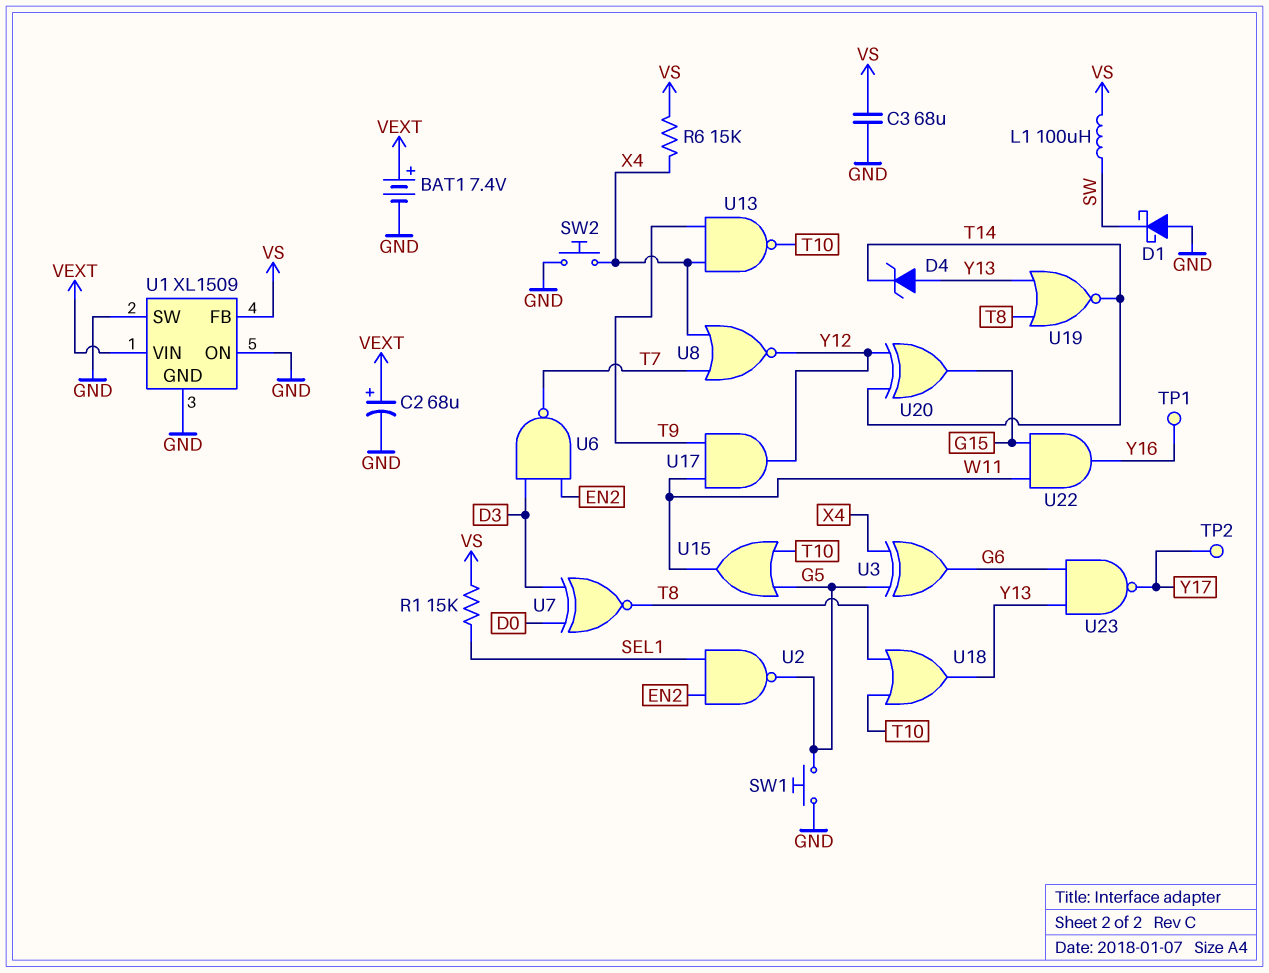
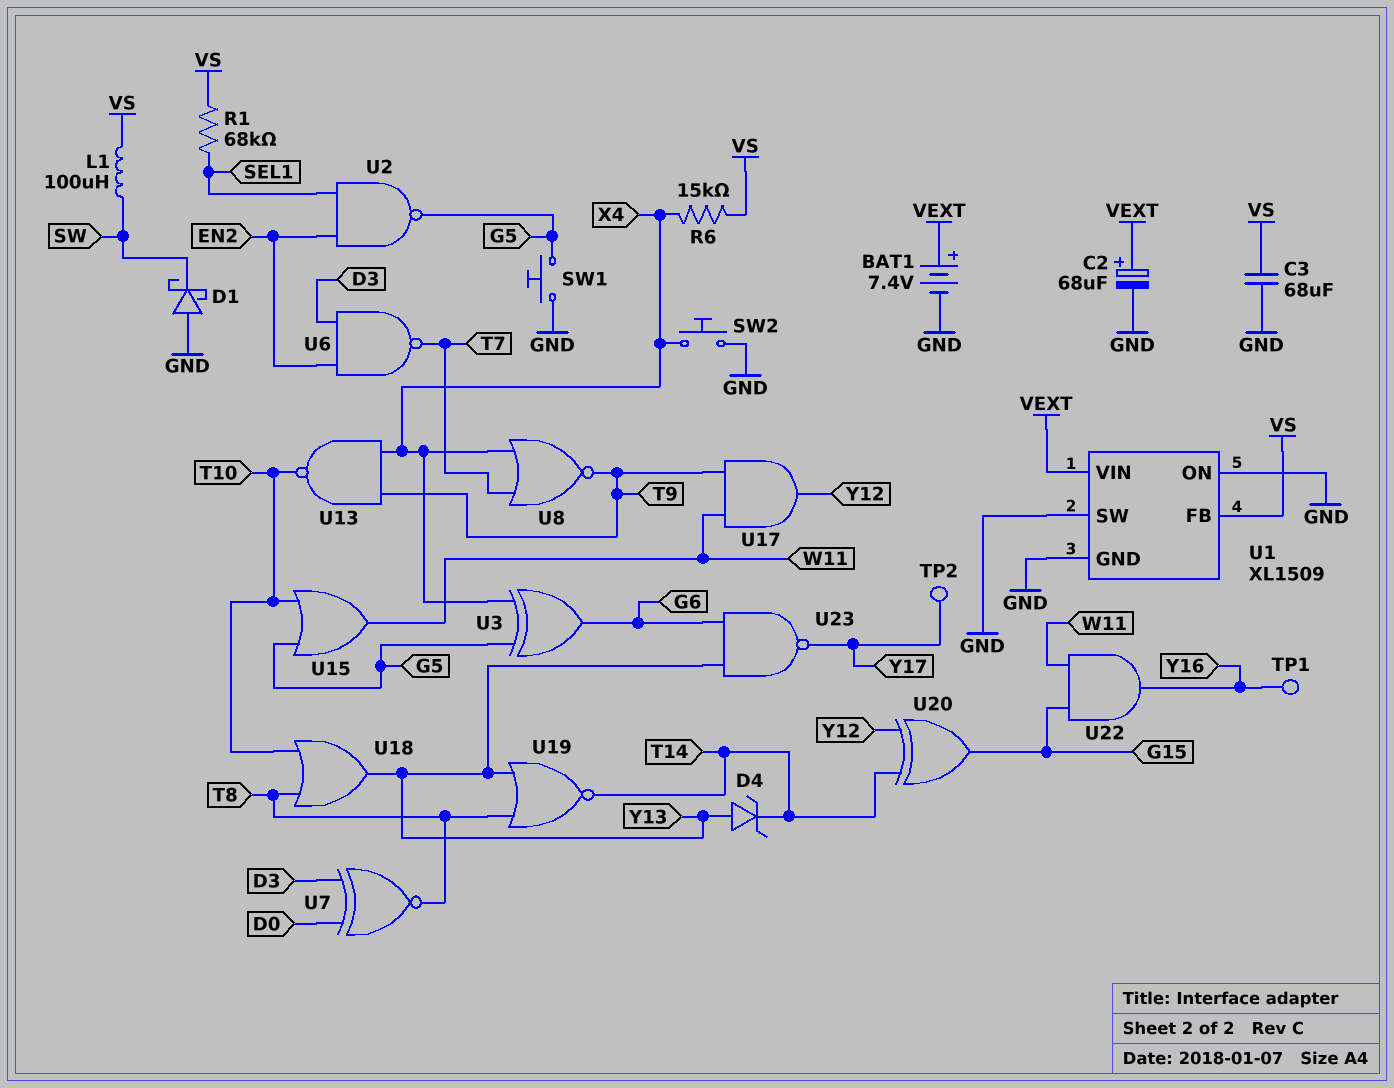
R1: 15k (SEL1, VS) -> 68k (SEL1, VS)
U8: NOR (in T7, in X4, out Y12) -> NOR (in T7, in X4, out T9)

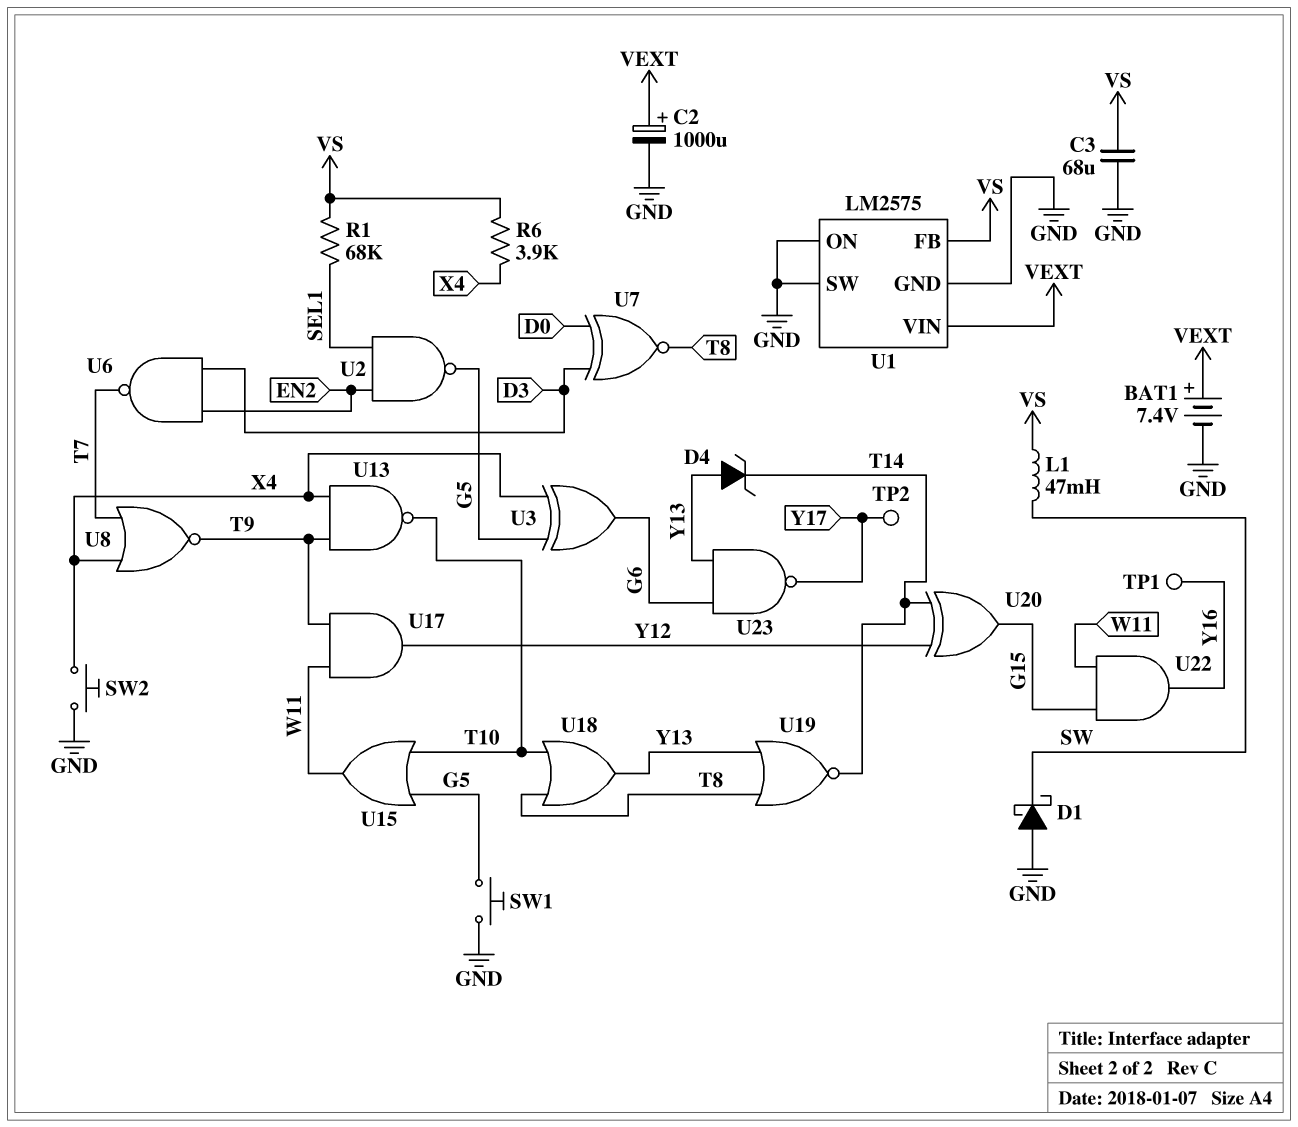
C2: 68uF (plus VEXT, minus GND) -> 1000uF (plus VEXT, minus GND)
L1: 100uH (SW, VS) -> 47mH (SW, VS)
R6: 15k (VS, X4) -> 3.9k (VS, X4)
U1: XL1509 -> LM2575

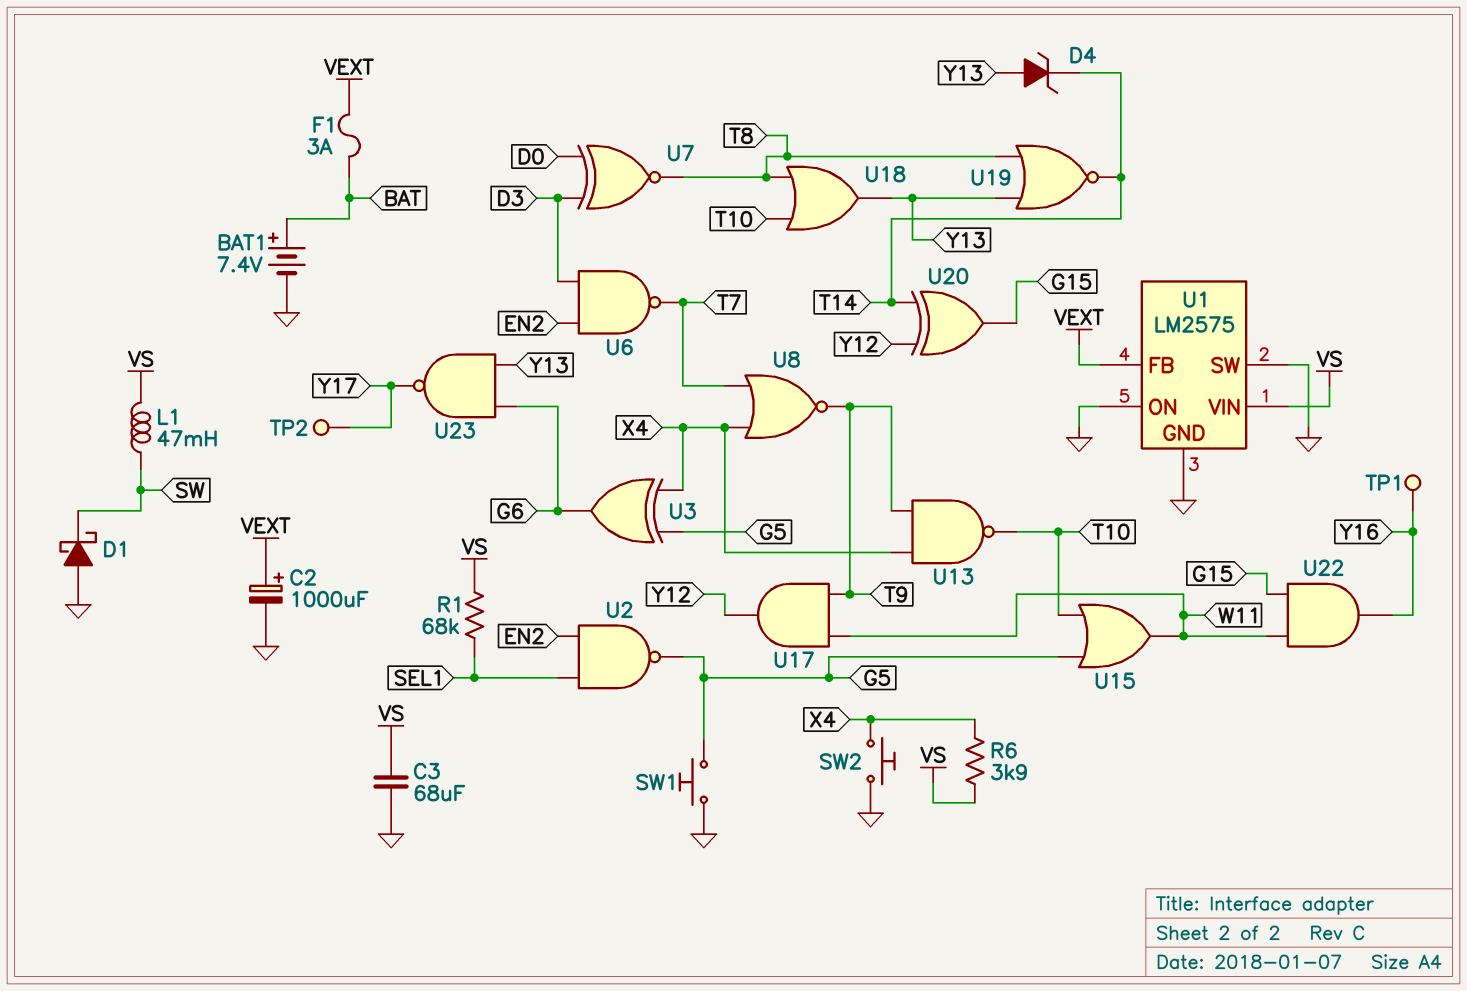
BAT1: 7.4V (plus VEXT, minus GND) -> 7.4V (plus BAT, minus GND)
F1: none -> 3A (BAT, VEXT)
U1 pin FB: VS -> VEXT
U1 pin VIN: VEXT -> VS

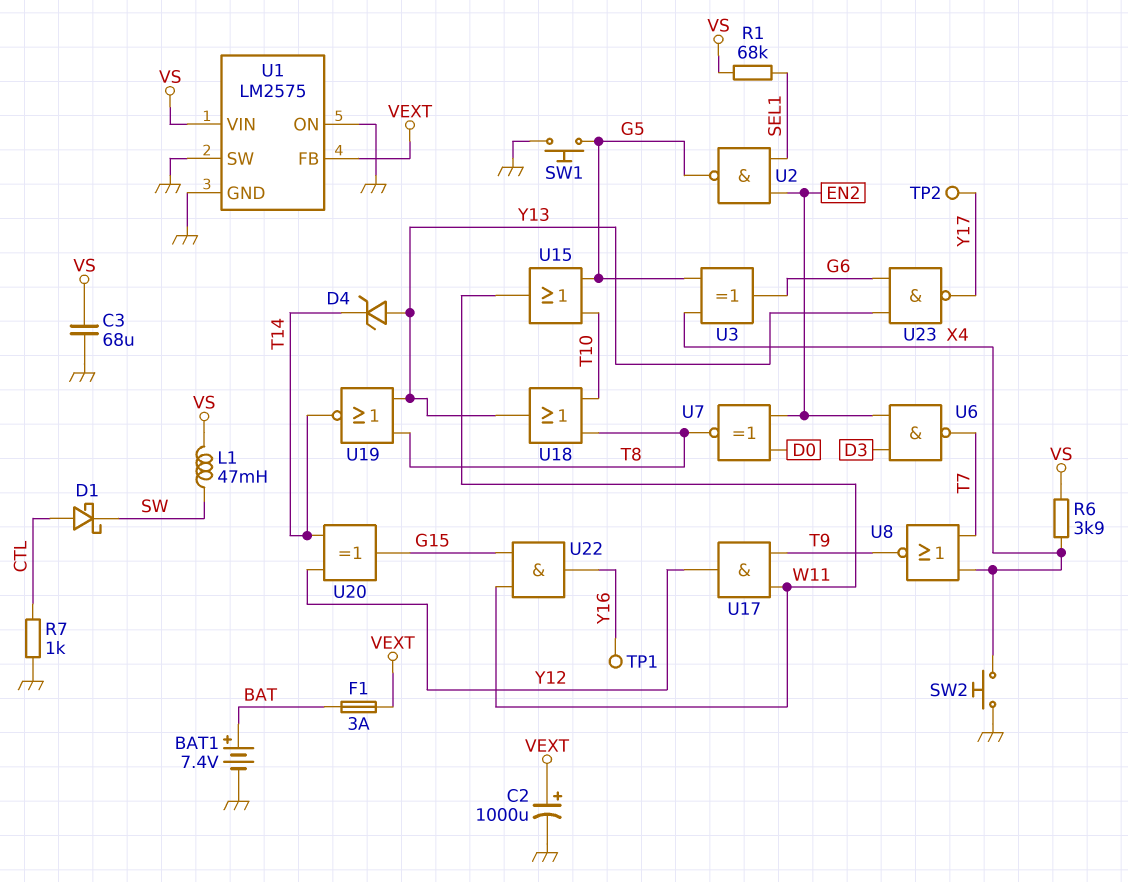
D1: schottky (A GND, K SW) -> schottky (A CTL, K SW)
R7: none -> 1k (CTL, GND)
U7: XNOR (in D0, in D3, out T8) -> XNOR (in D0, in EN2, out T8)
U13: NAND (in T9, in X4, out T10) -> none

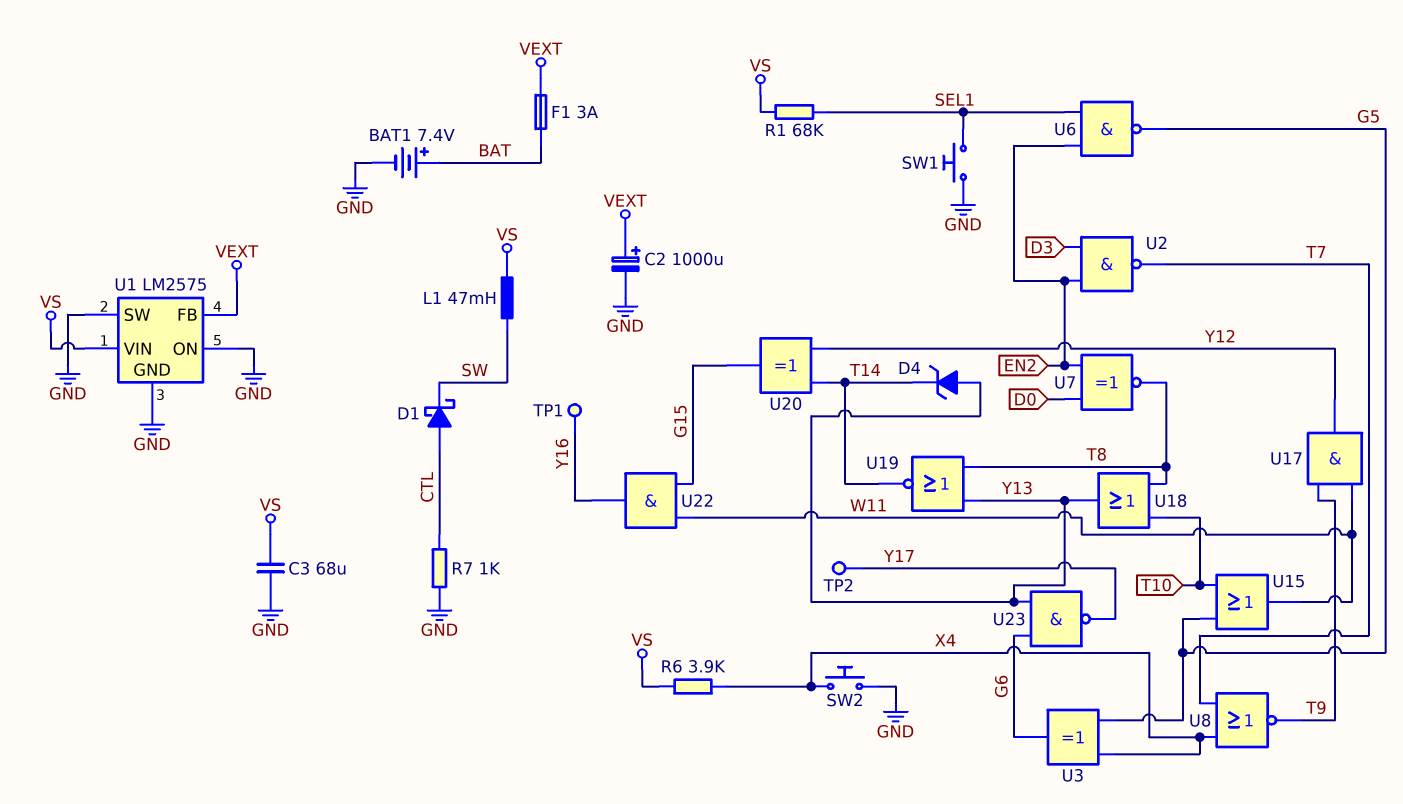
SW1: button (G5, GND) -> button (GND, SEL1)
U2: NAND (in EN2, in SEL1, out G5) -> NAND (in D3, in EN2, out T7)
U6: NAND (in D3, in EN2, out T7) -> NAND (in EN2, in SEL1, out G5)

